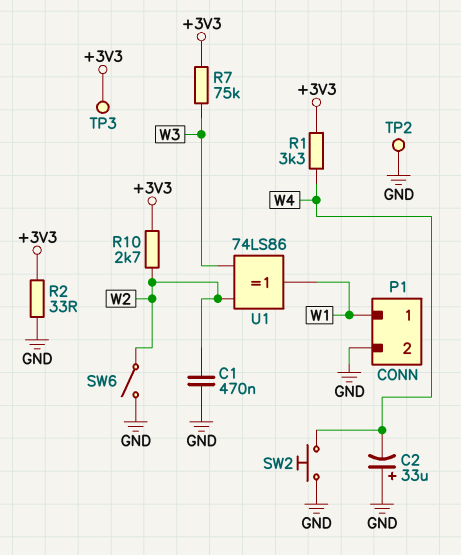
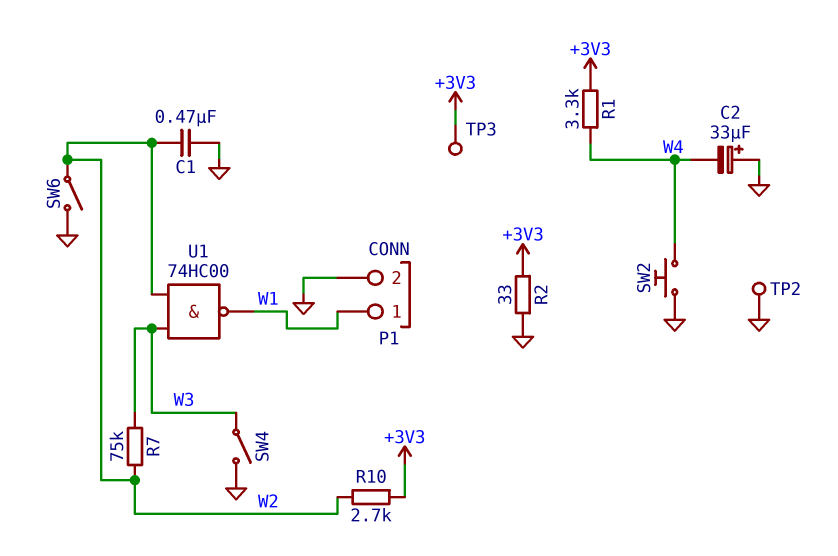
R7: 75k (+3V3, W3) -> 75k (W2, W3)
SW4: none -> switch (GND, W3)
U1: XOR 74LS86 (in W2, in W3, out W1) -> NAND 74HC00 (in W2, in W3, out W1)

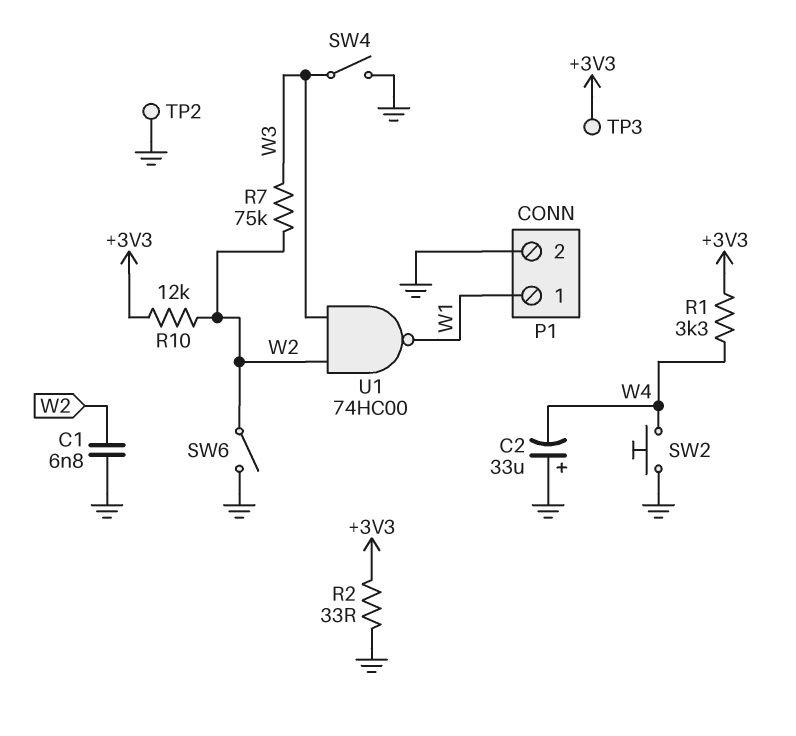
C1: 470nF (GND, W2) -> 6.8nF (GND, W2)
R10: 2.7k (+3V3, W2) -> 12k (+3V3, W2)

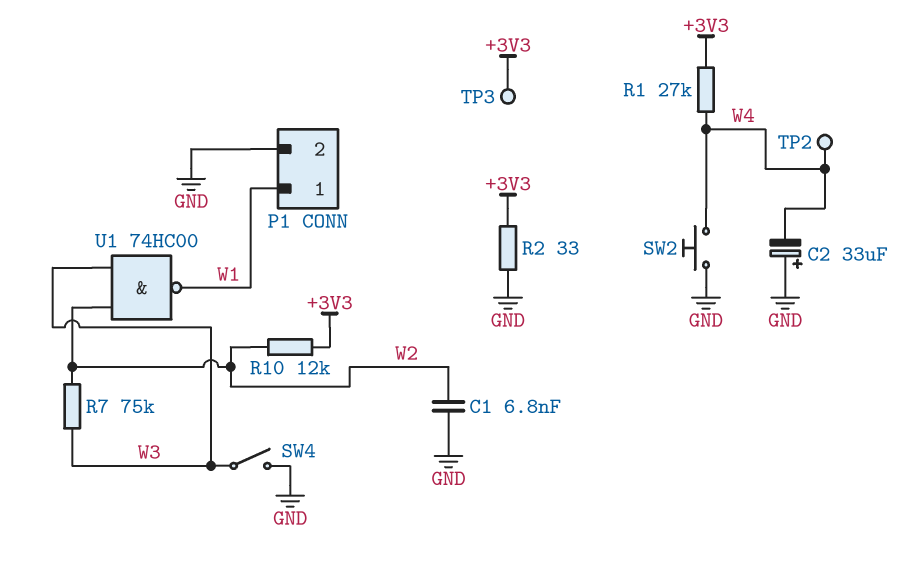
R1: 3.3k (+3V3, W4) -> 27k (+3V3, W4)
SW6: switch (GND, W2) -> none
TP2: test point (GND) -> test point (W4)

